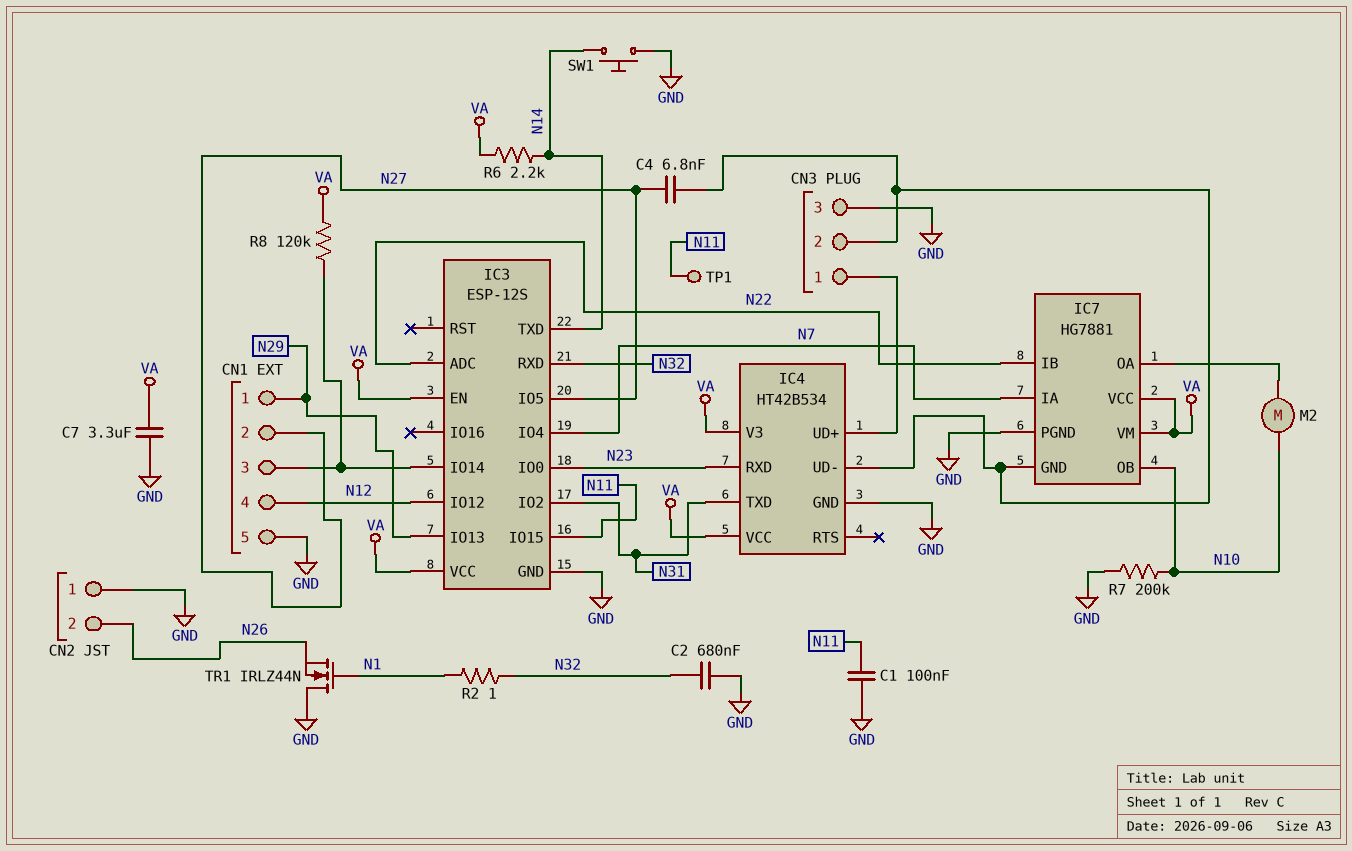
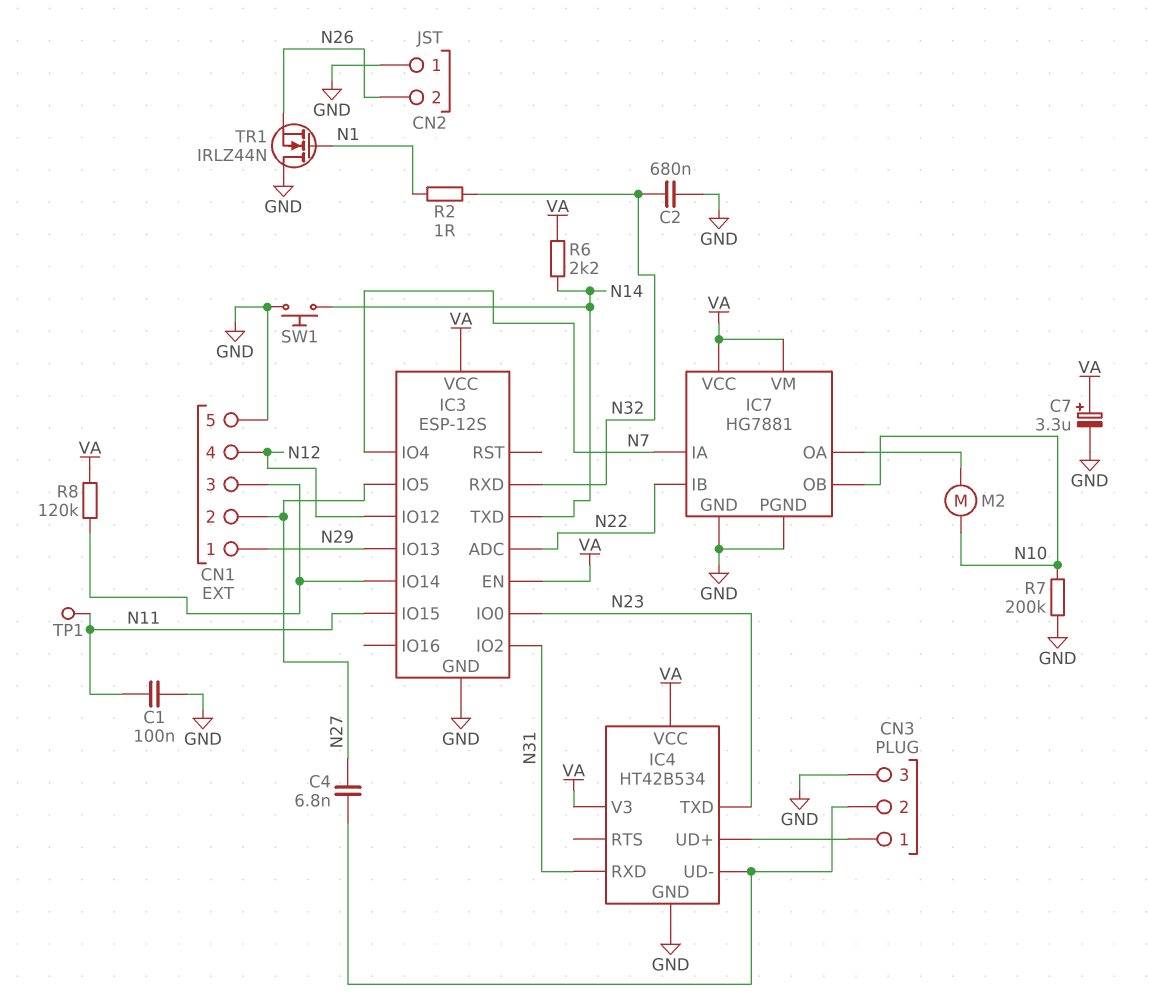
C7: 3.3uF (GND, VA) -> 3.3uF (plus VA, minus GND)
IC4 pin RXD: N23 -> N31
IC4 pin TXD: N31 -> N23
IC7 pin GND: CN3/2 -> GND

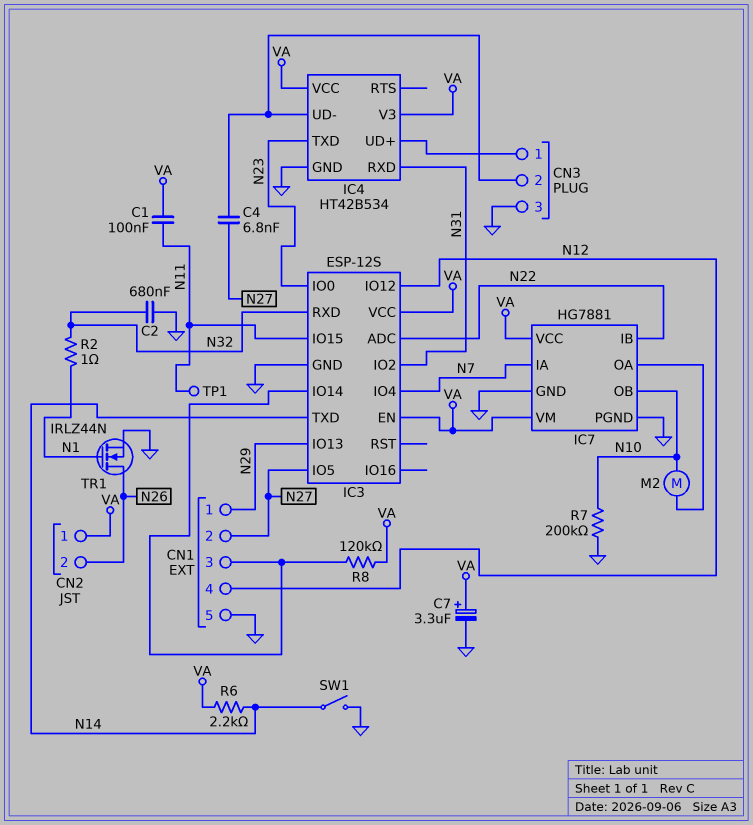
C1: 100nF (GND, N11) -> 100nF (N11, VA)
CN2 pin 1: GND -> VA
SW1: button (GND, N14) -> switch (GND, N14)
TR1: NMOS IRLZ44N (G N1, D GND, S N26) -> NMOS IRLZ44N (G N1, D N26, S GND)

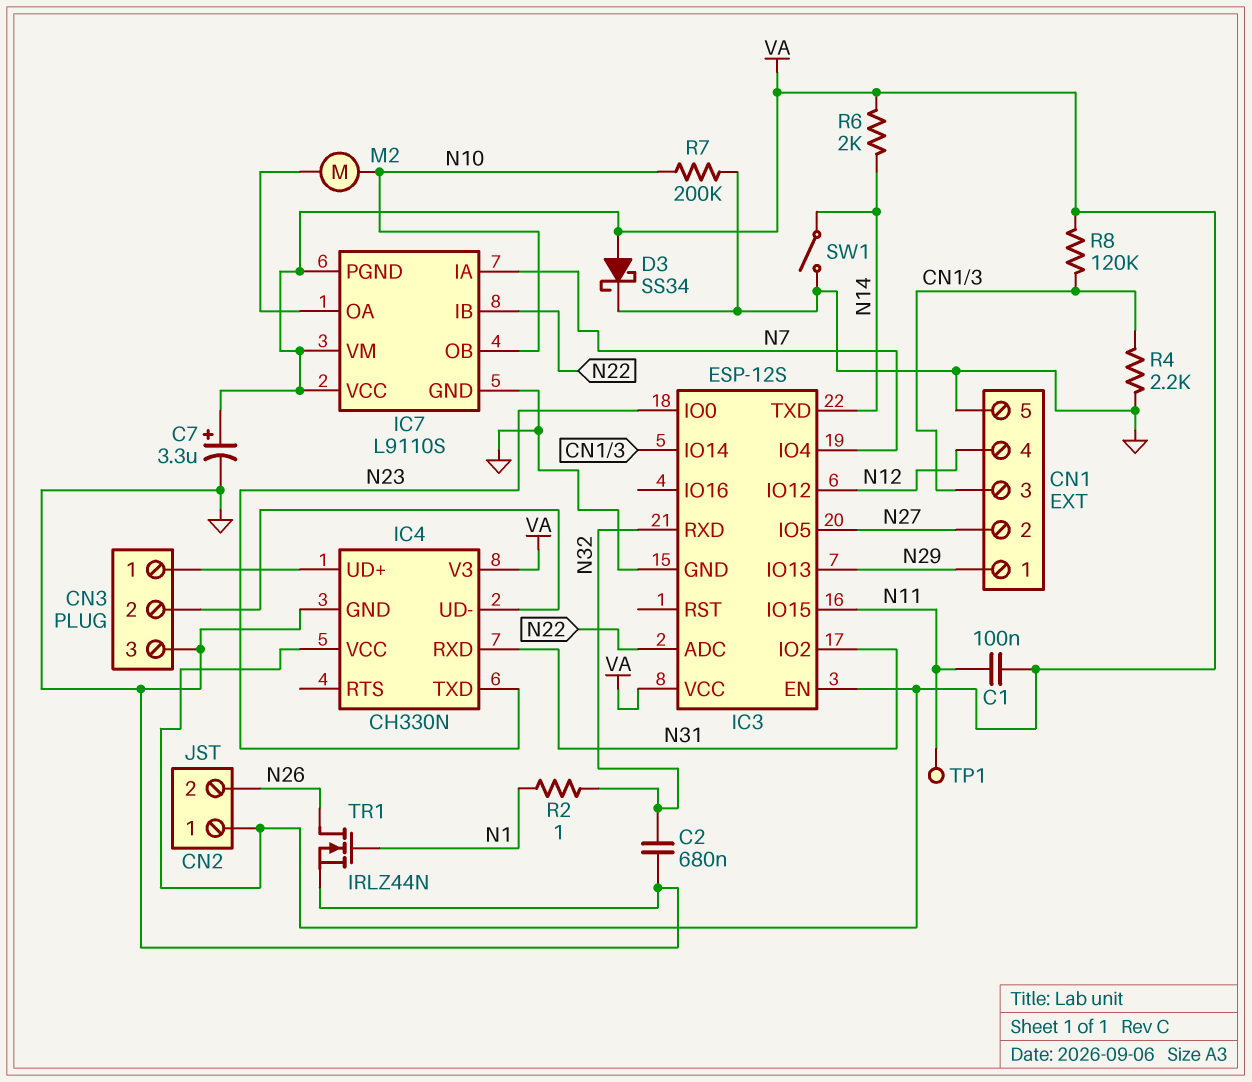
C4: 6.8nF (CN3/2, N27) -> none
D3: none -> schottky SS34 (A VA, K GND)
IC4: HT42B534 -> CH330N
IC7: HG7881 -> L9110S
IC7 pin PGND: GND -> VA
R4: none -> 2.2k (CN1/3, GND)
R6: 2.2k (N14, VA) -> 2k (N14, VA)

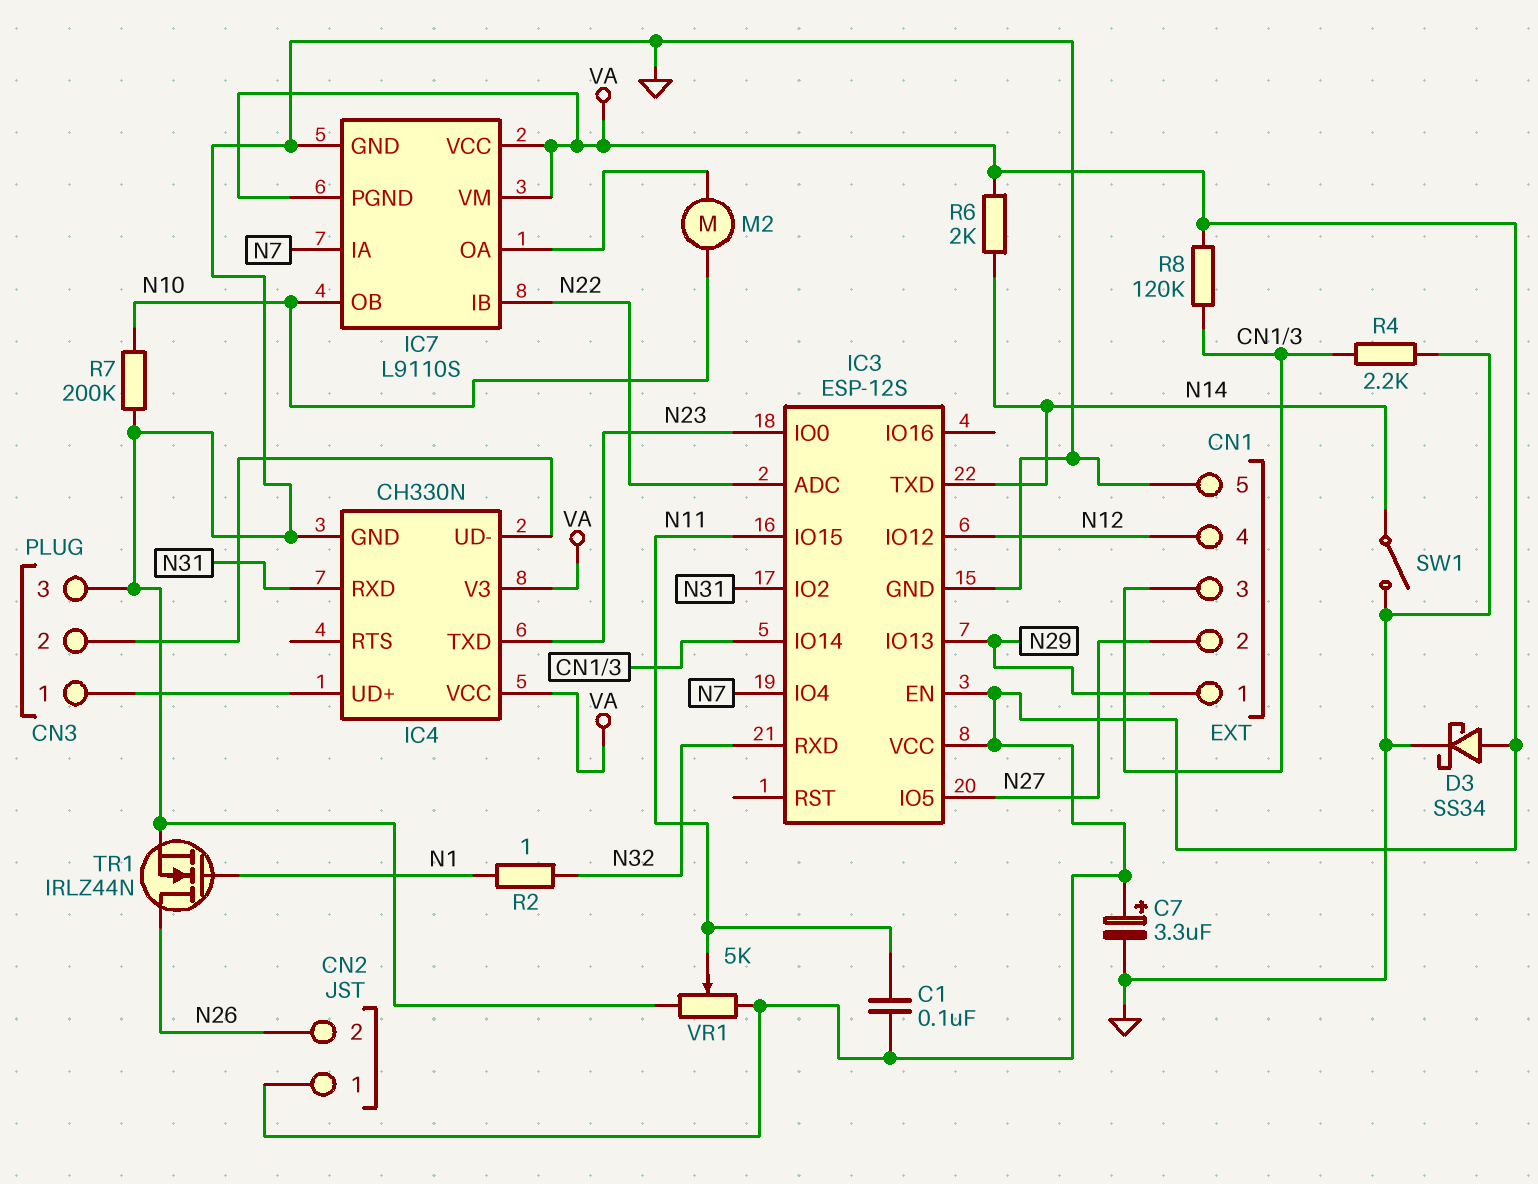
C2: 680nF (GND, N32) -> none
TP1: test point (N11) -> none
VR1: none -> 5k (GND, VA, wiper N11)

